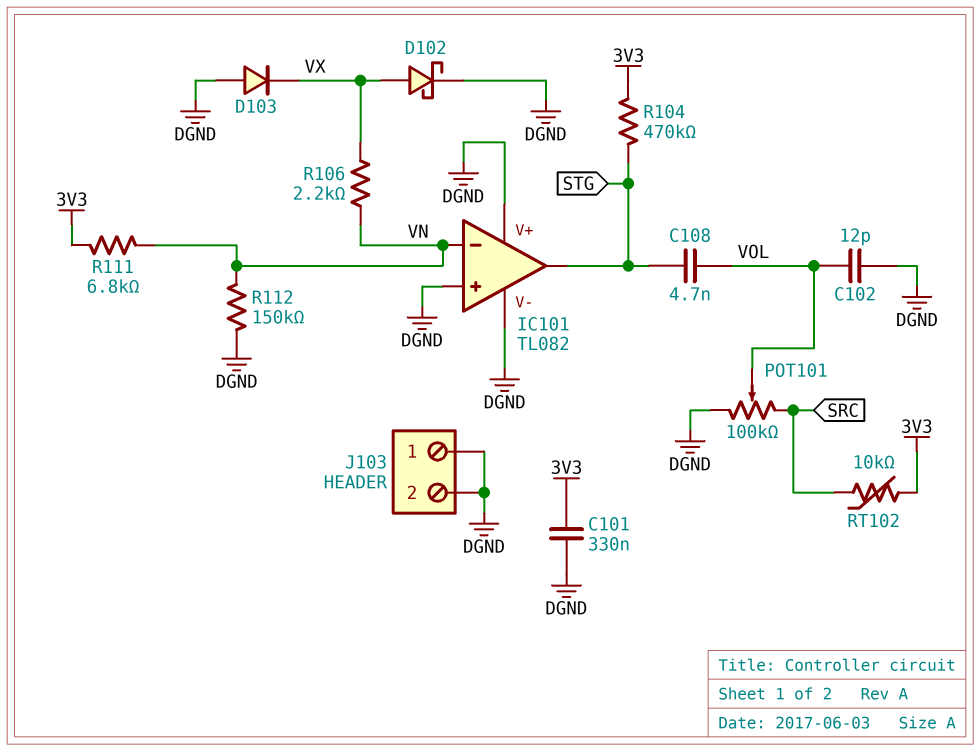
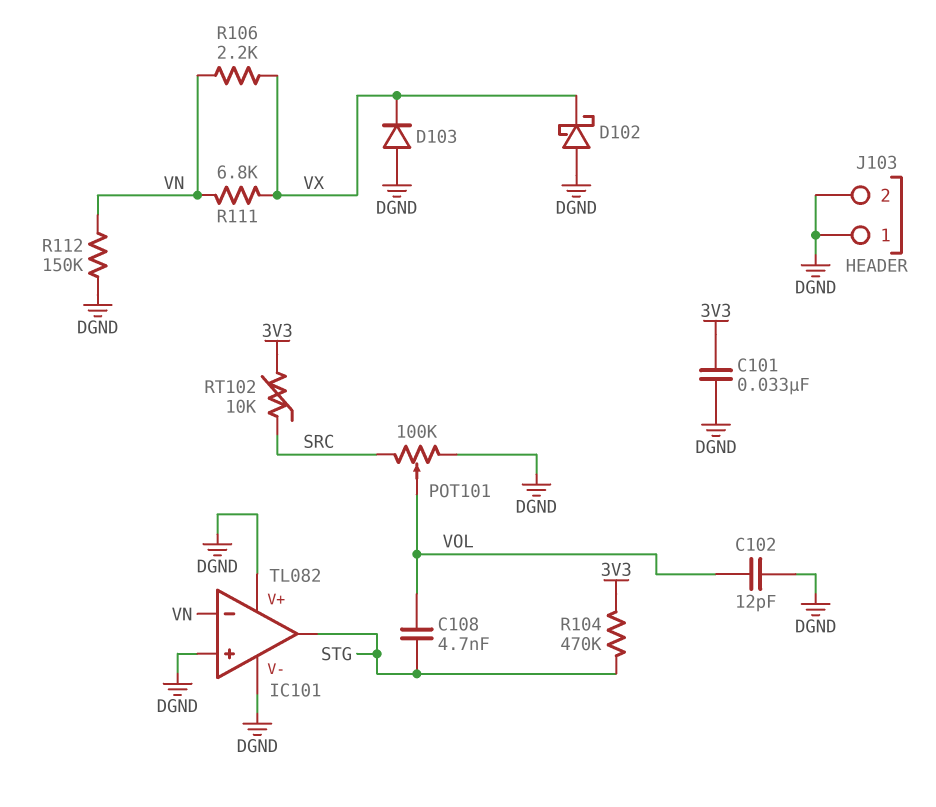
C101: 330nF (3V3, DGND) -> 33nF (3V3, DGND)
D102: schottky (A VX, K DGND) -> schottky (A DGND, K VX)
R111: 6.8k (3V3, VN) -> 6.8k (VN, VX)

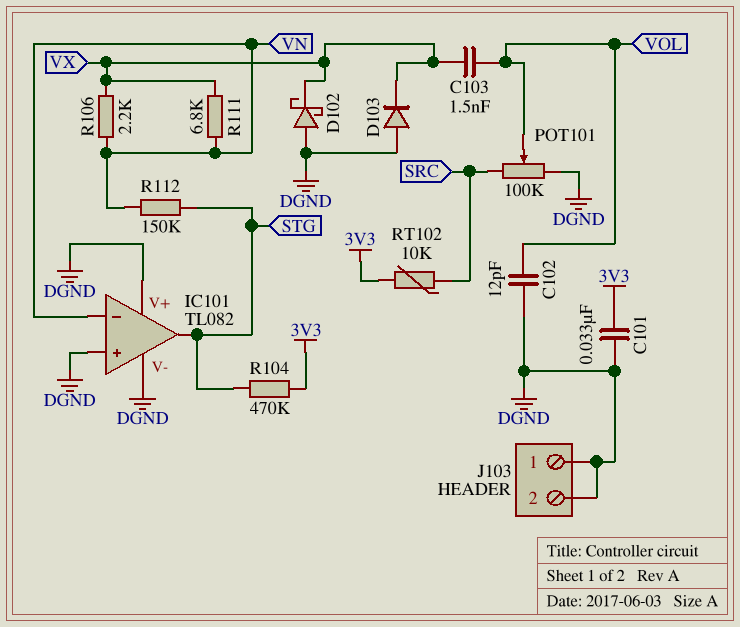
C103: none -> 1.5nF (VOL, VX)
C108: 4.7nF (STG, VOL) -> none
R112: 150k (DGND, VN) -> 150k (STG, VN)

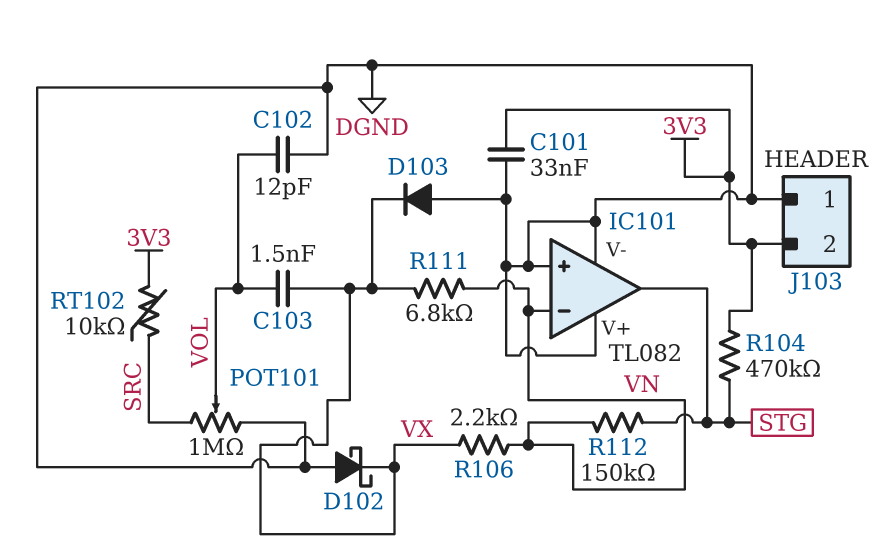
J103 pin 2: DGND -> 3V3
POT101: 100k (DGND, SRC, wiper VOL) -> 1M (DGND, SRC, wiper VOL)

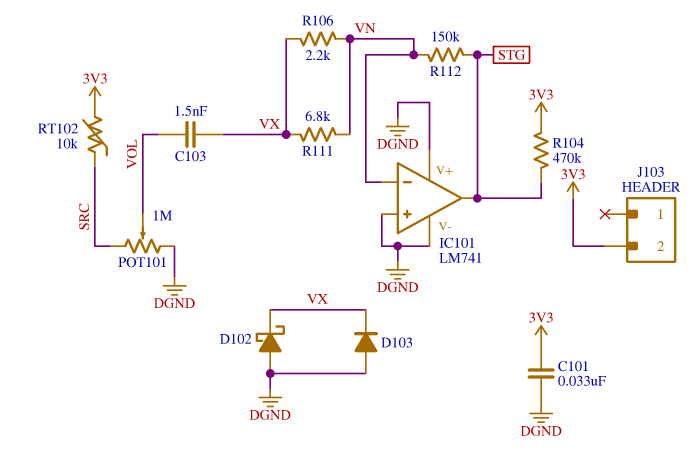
C102: 12pF (DGND, VOL) -> none
IC101: TL082 -> LM741
J103 pin 1: DGND -> none

